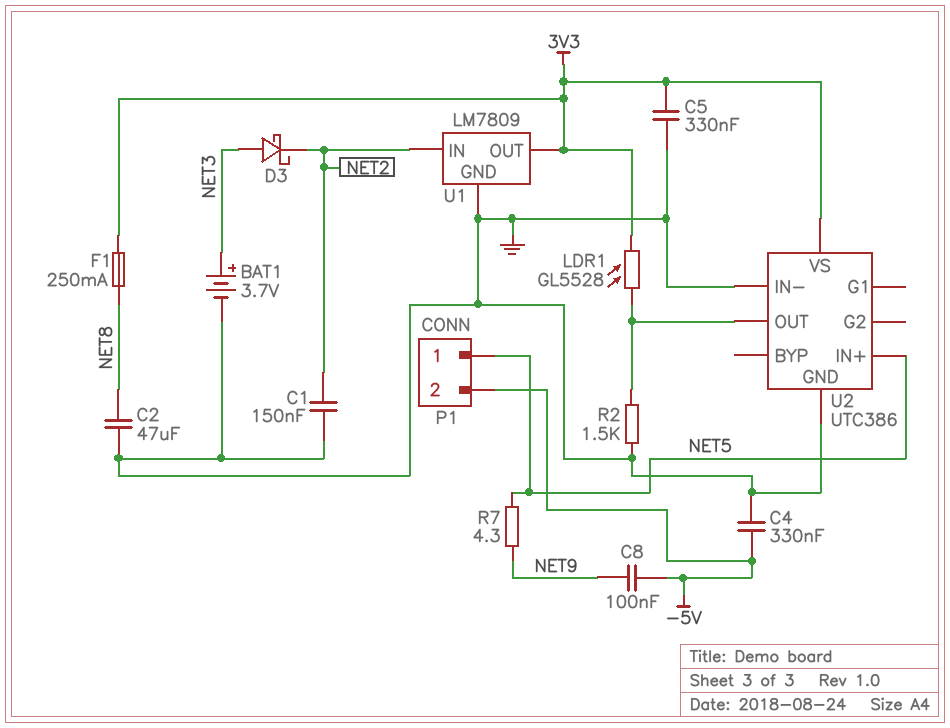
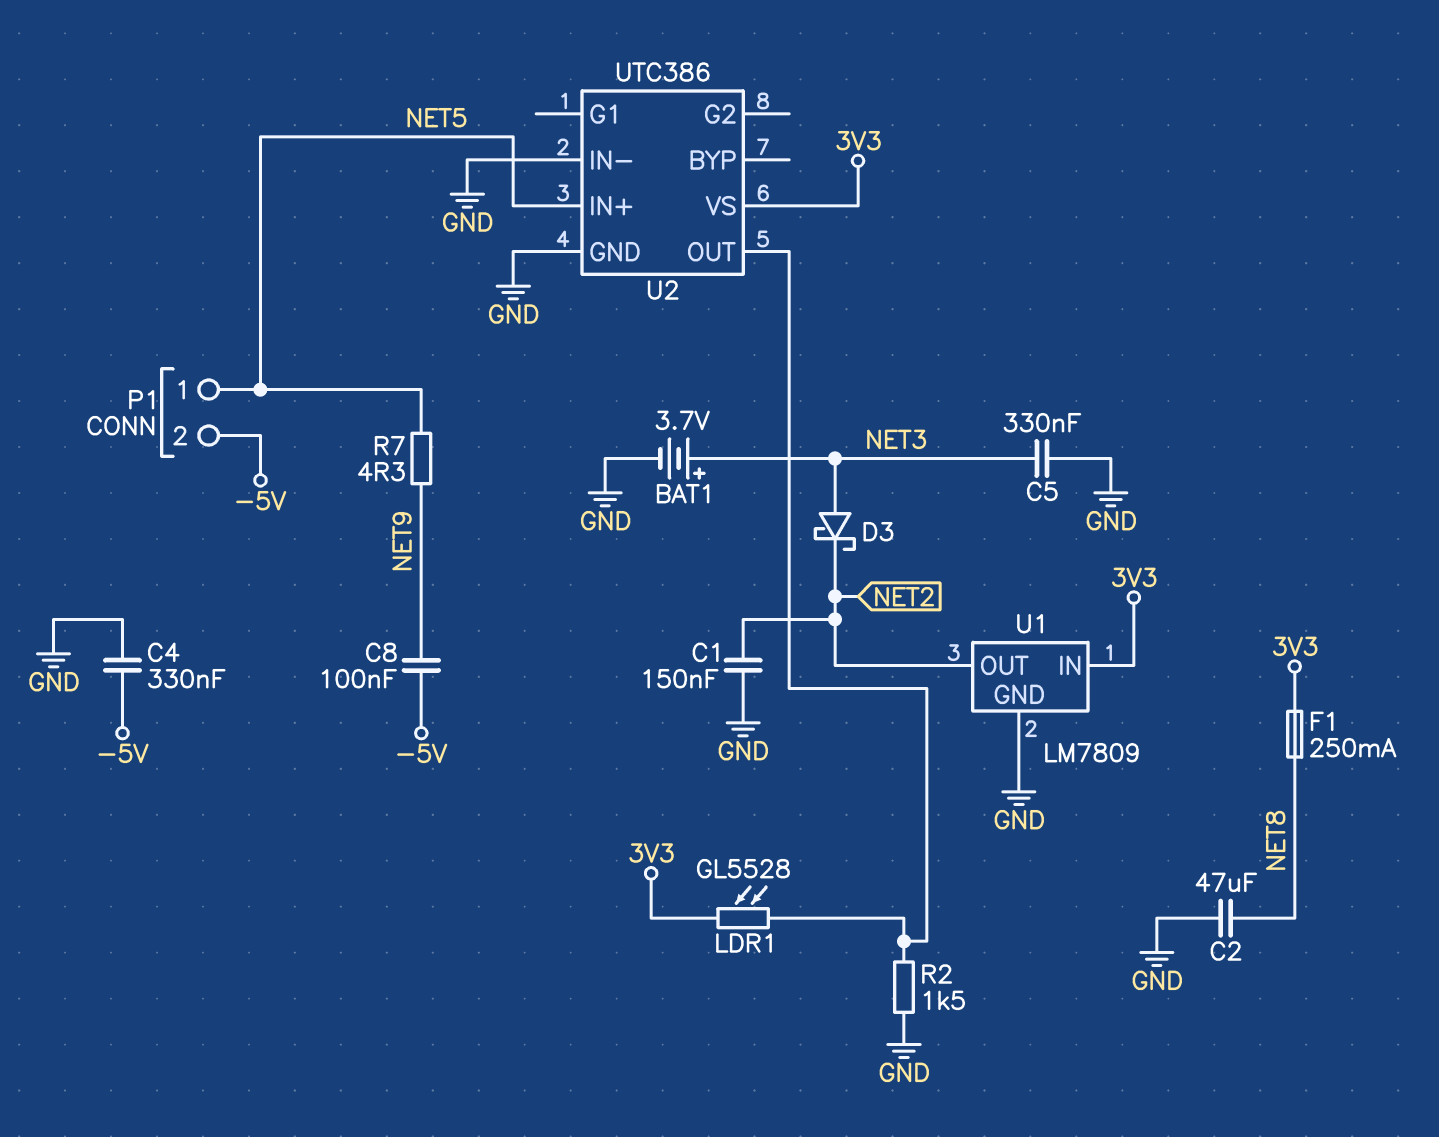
C5: 330nF (3V3, GND) -> 330nF (GND, NET3)
U1 pin IN: NET2 -> 3V3
U1 pin OUT: 3V3 -> NET2

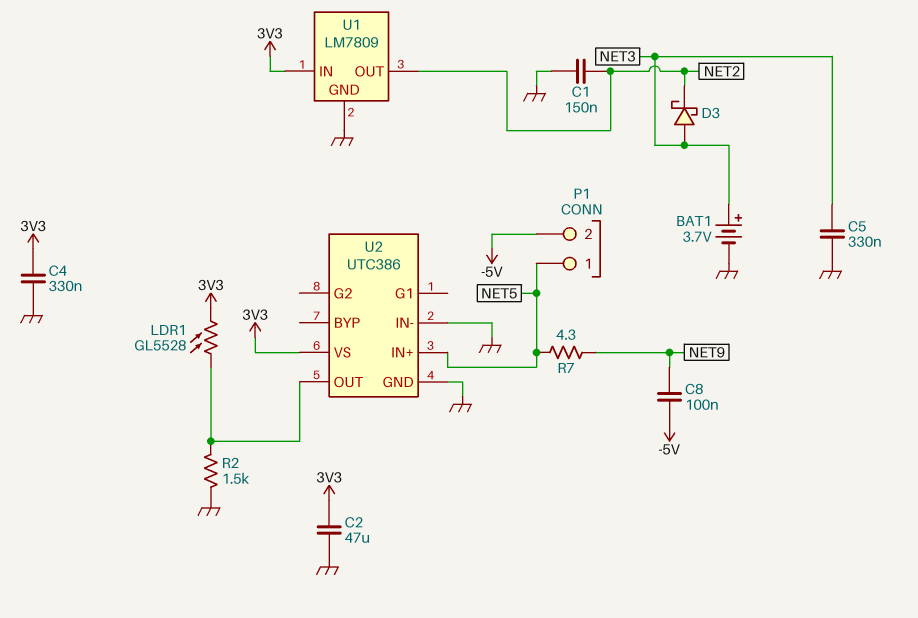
C2: 47uF (GND, NET8) -> 47uF (3V3, GND)
C4: 330nF (-5V, GND) -> 330nF (3V3, GND)
F1: 250mA (3V3, NET8) -> none

